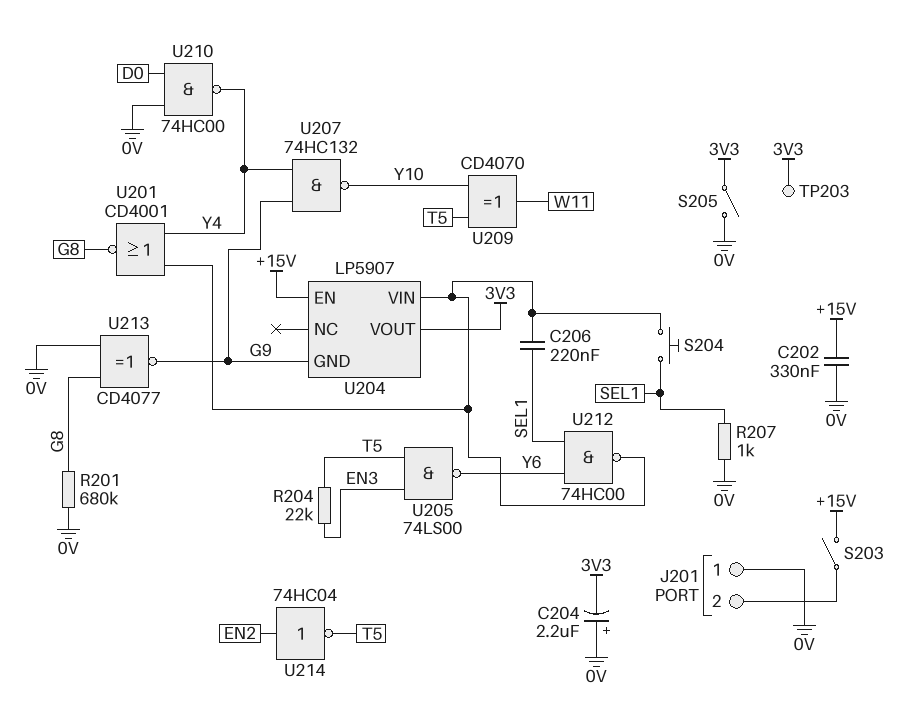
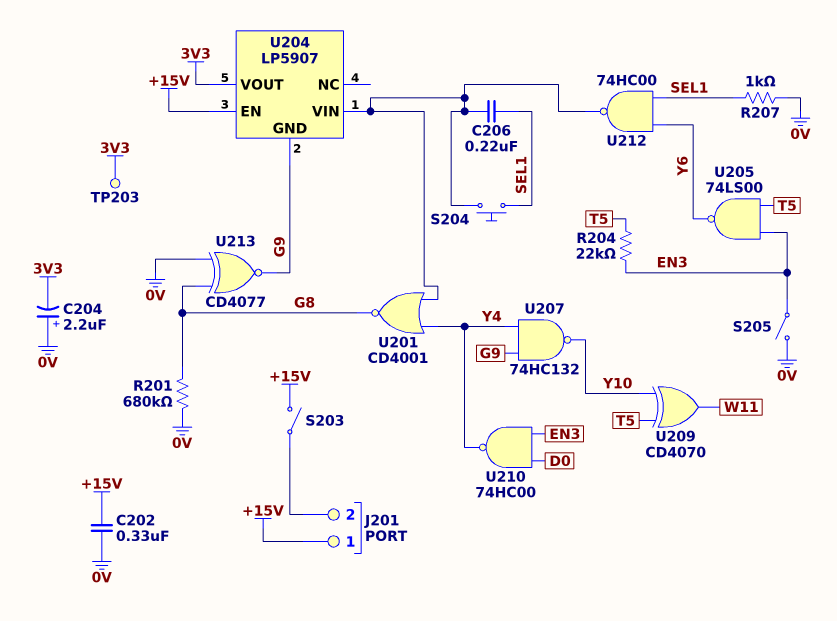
J201 pin 1: 0V -> +15V
S205: switch (0V, 3V3) -> switch (0V, EN3)
U210: NAND 74HC00 (in 0V, in D0, out Y4) -> NAND 74HC00 (in D0, in EN3, out Y4)
U214: NOT 74HC04 (in EN2, out T5) -> none

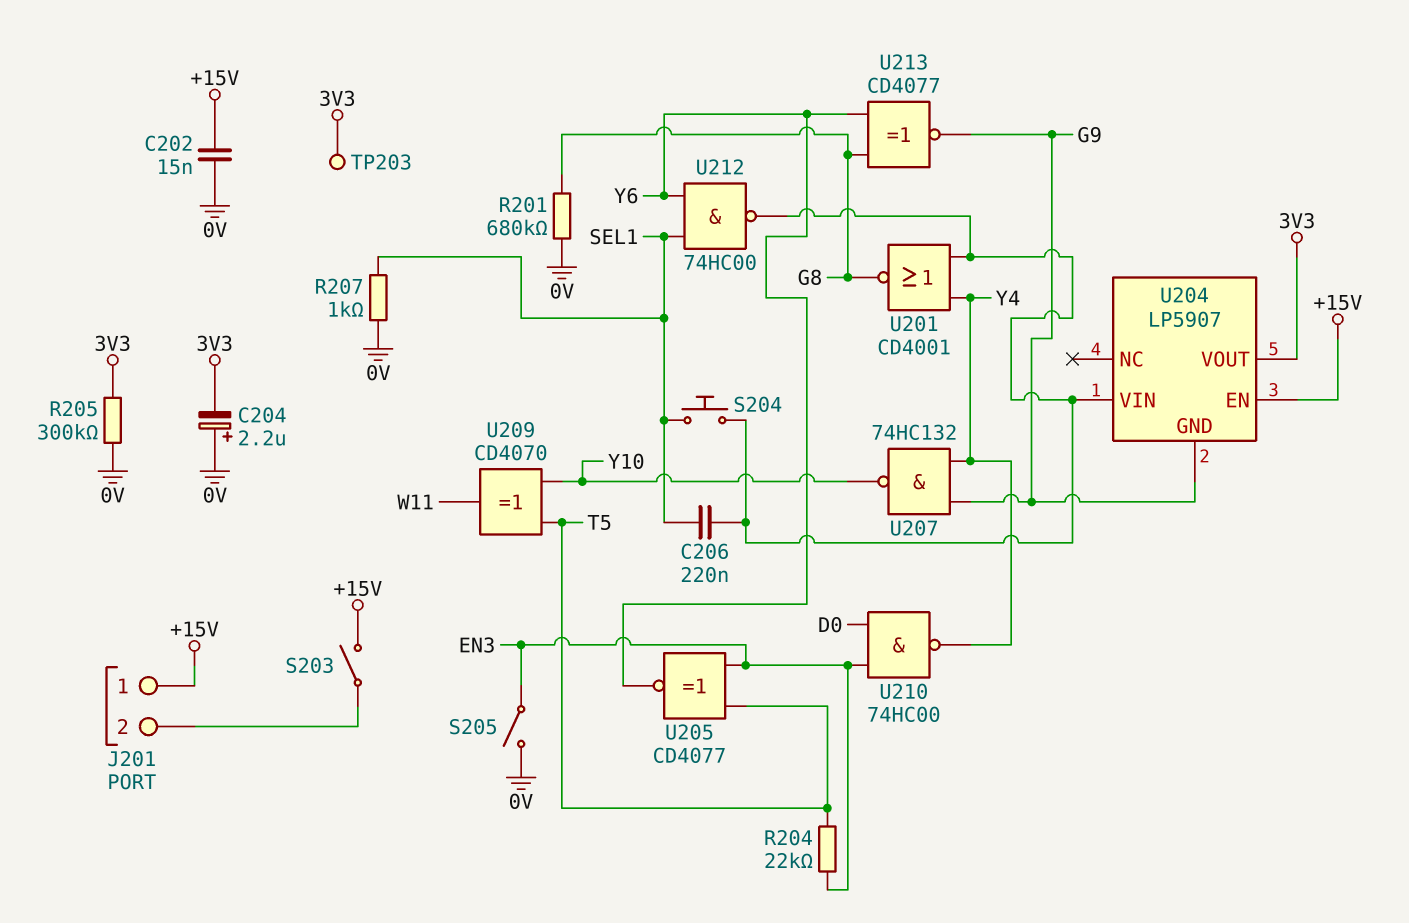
C202: 330nF (+15V, 0V) -> 15nF (+15V, 0V)
R205: none -> 300k (0V, 3V3)
U205: NAND 74LS00 (in EN3, in T5, out Y6) -> XNOR CD4077 (in EN3, in T5, out Y6)
U213: XNOR CD4077 (in 0V, in G8, out G9) -> XNOR CD4077 (in G8, in Y6, out G9)

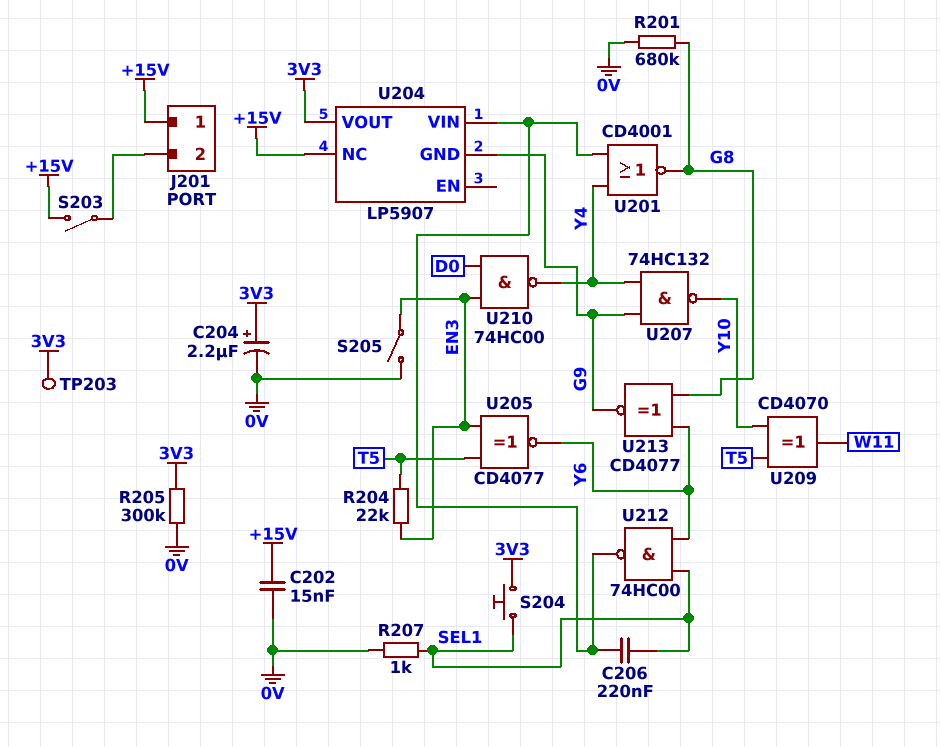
C204: 2.2uF (plus 0V, minus 3V3) -> 2.2uF (plus 3V3, minus 0V)
S204: button (SEL1, U204/VIN) -> button (3V3, SEL1)
U204 pin EN: +15V -> none
U204 pin NC: none -> +15V

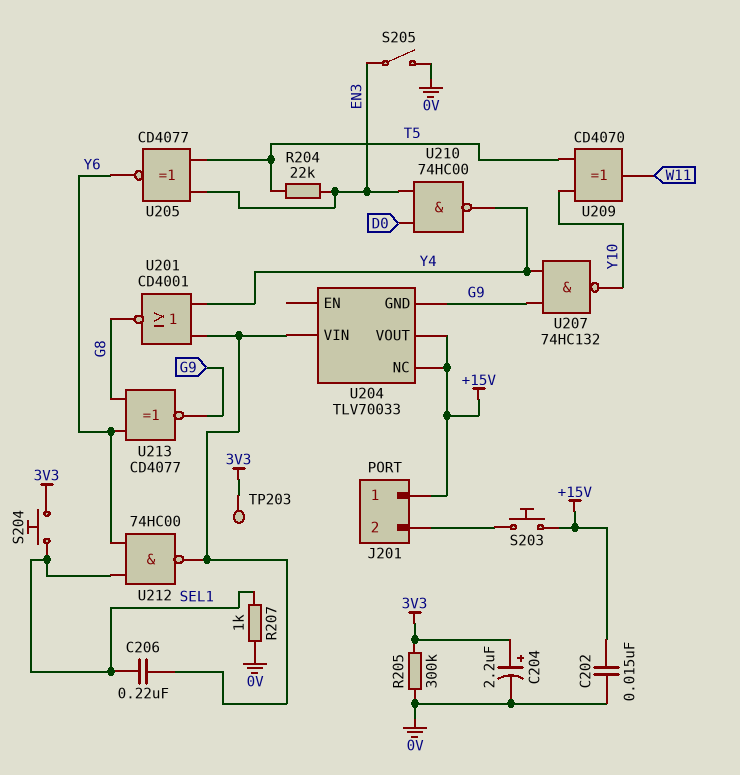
R201: 680k (0V, G8) -> none
S203: switch (+15V, J201/2) -> button (+15V, J201/2)
U204: LP5907 -> TLV70033
U204 pin VOUT: 3V3 -> +15V

